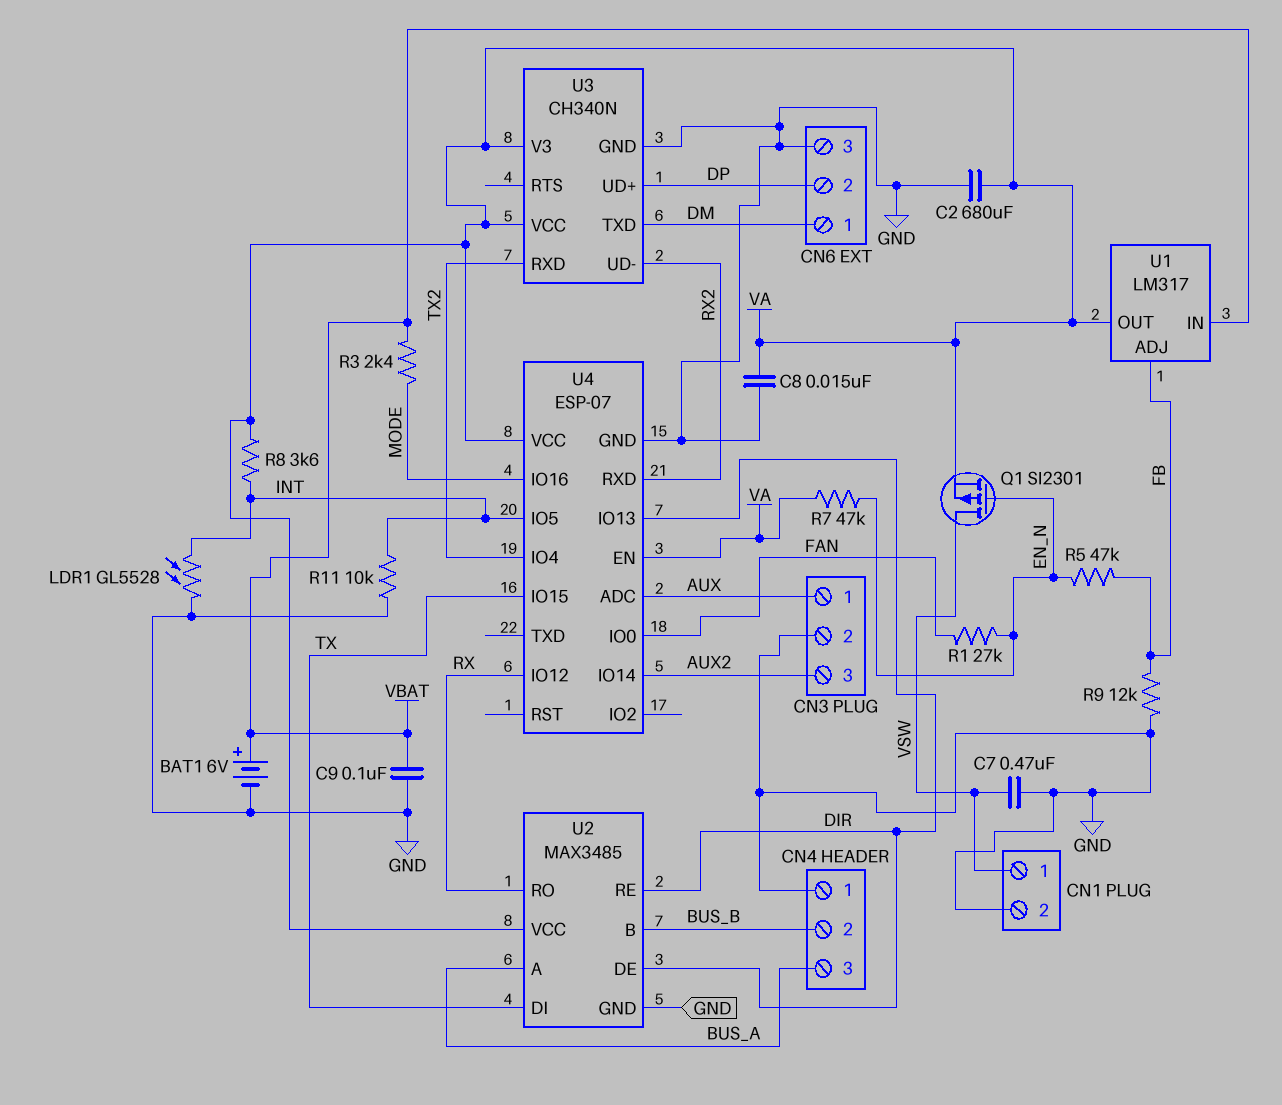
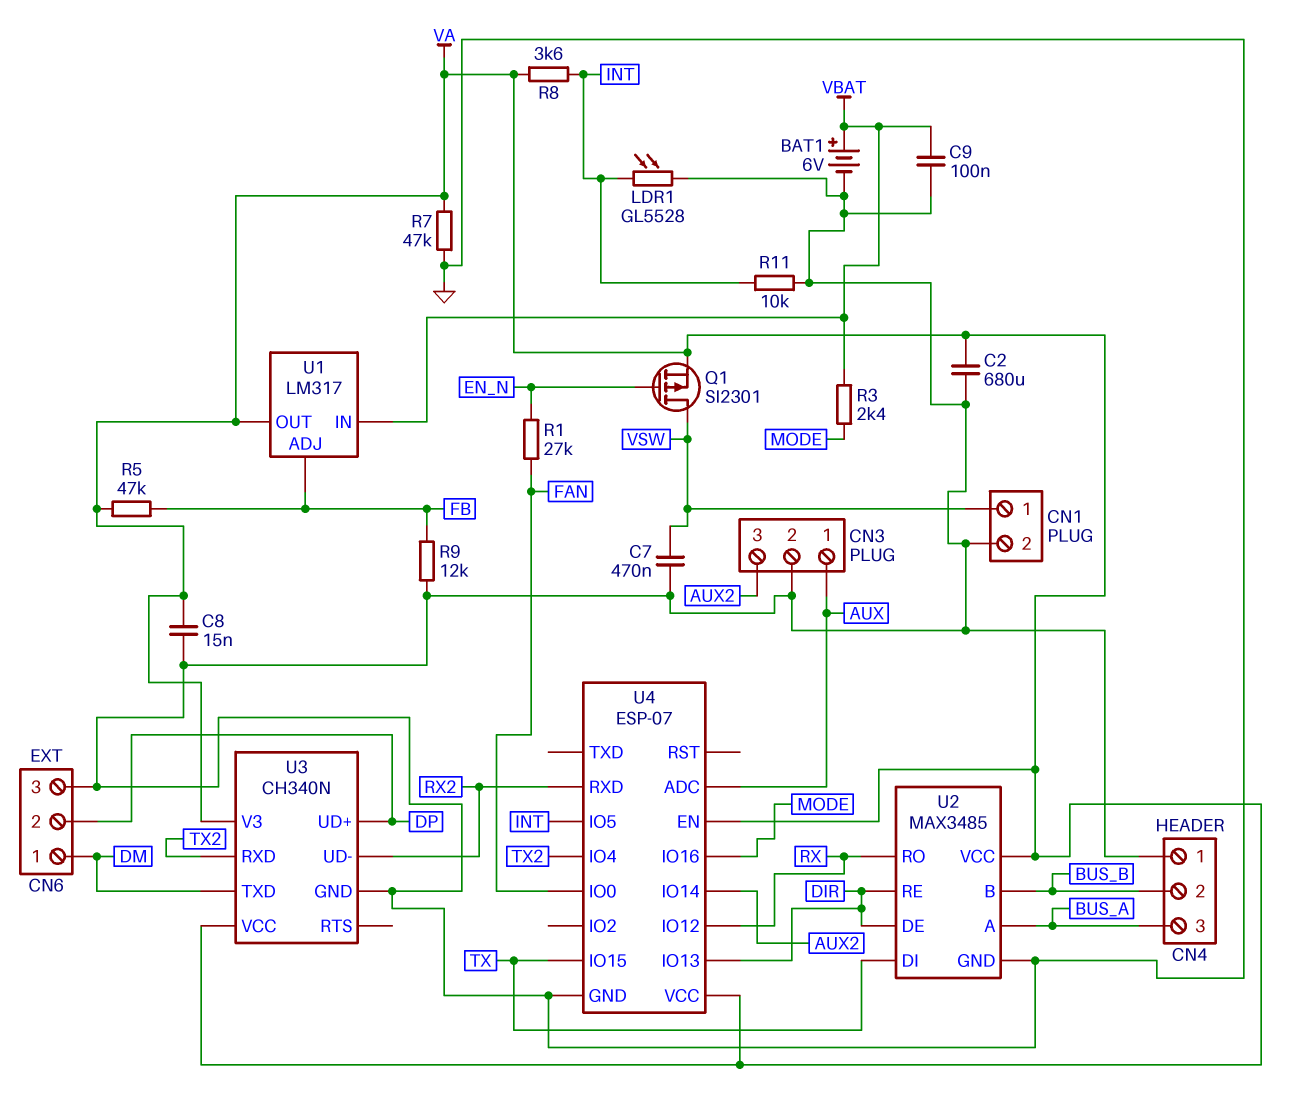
R5: 47k (EN_N, FB) -> 47k (FB, VA)
R7: 47k (EN_N, VA) -> 47k (GND, VA)

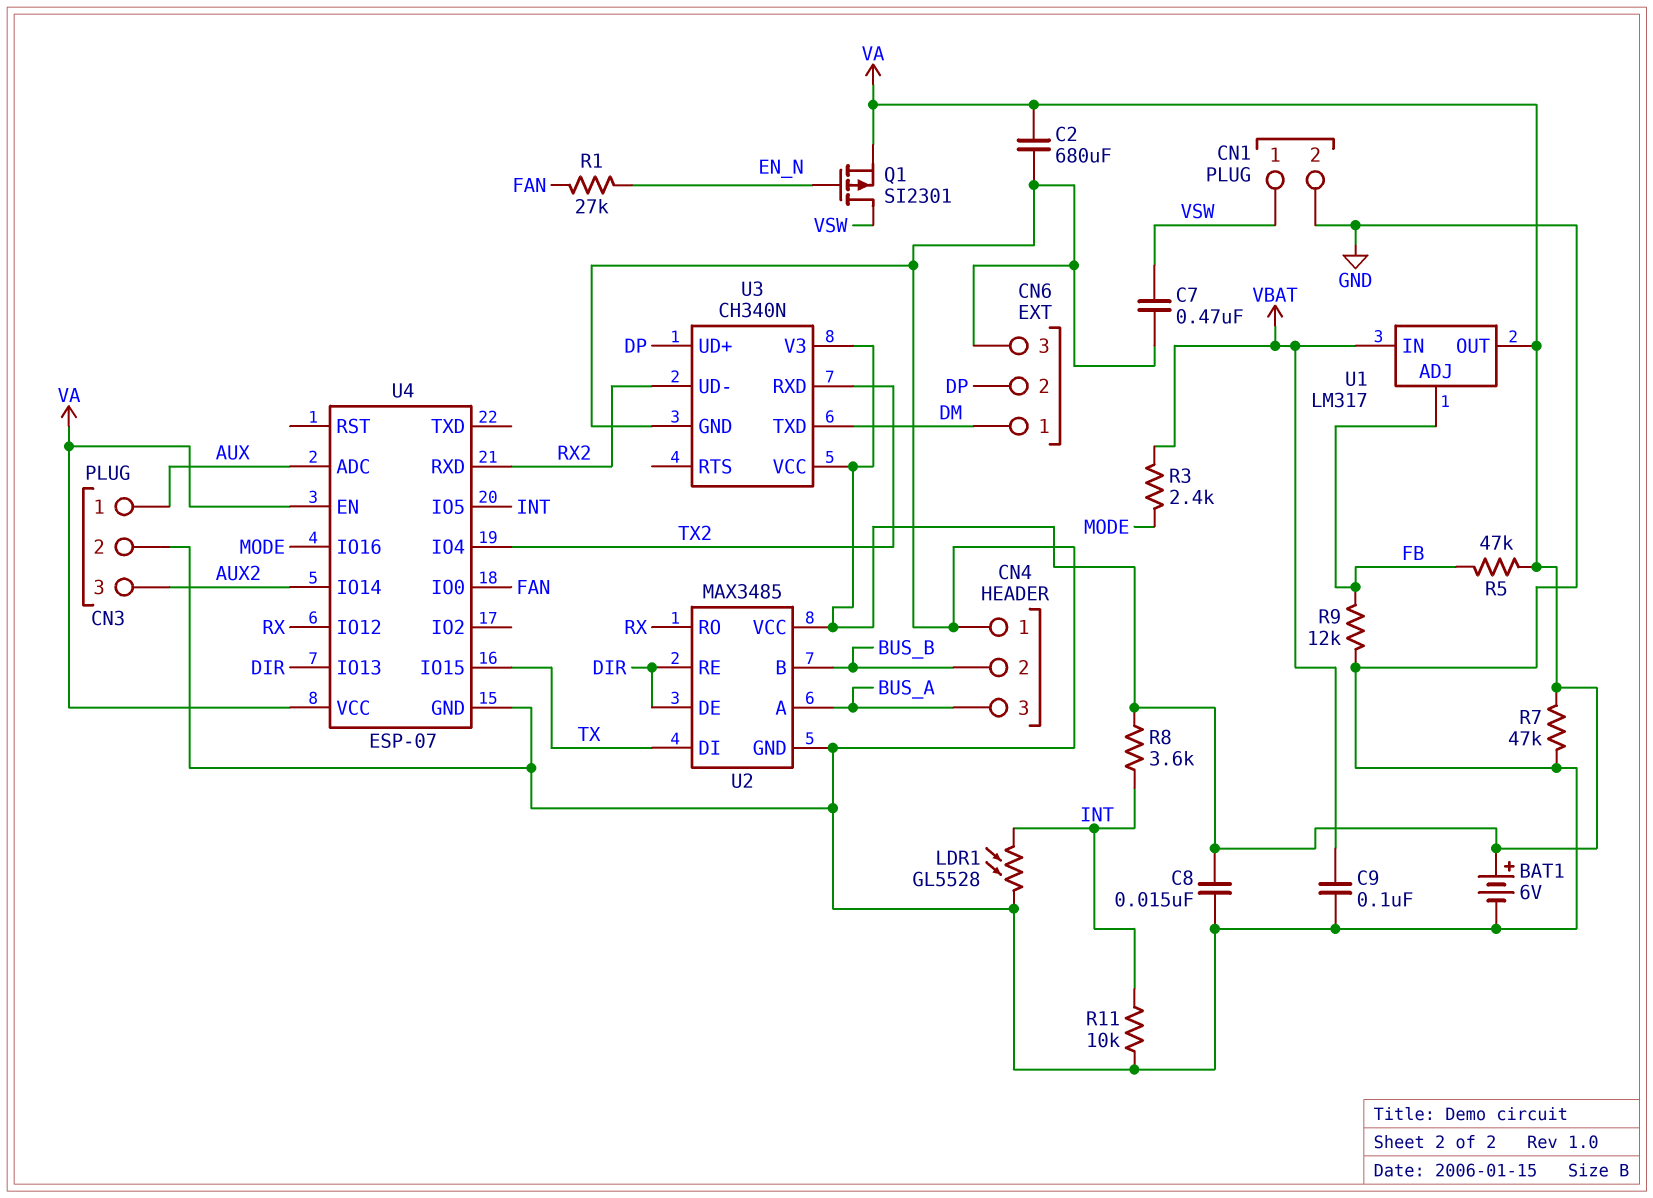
BAT1: 6V (plus VBAT, minus GND) -> 6V (plus VA, minus GND)

